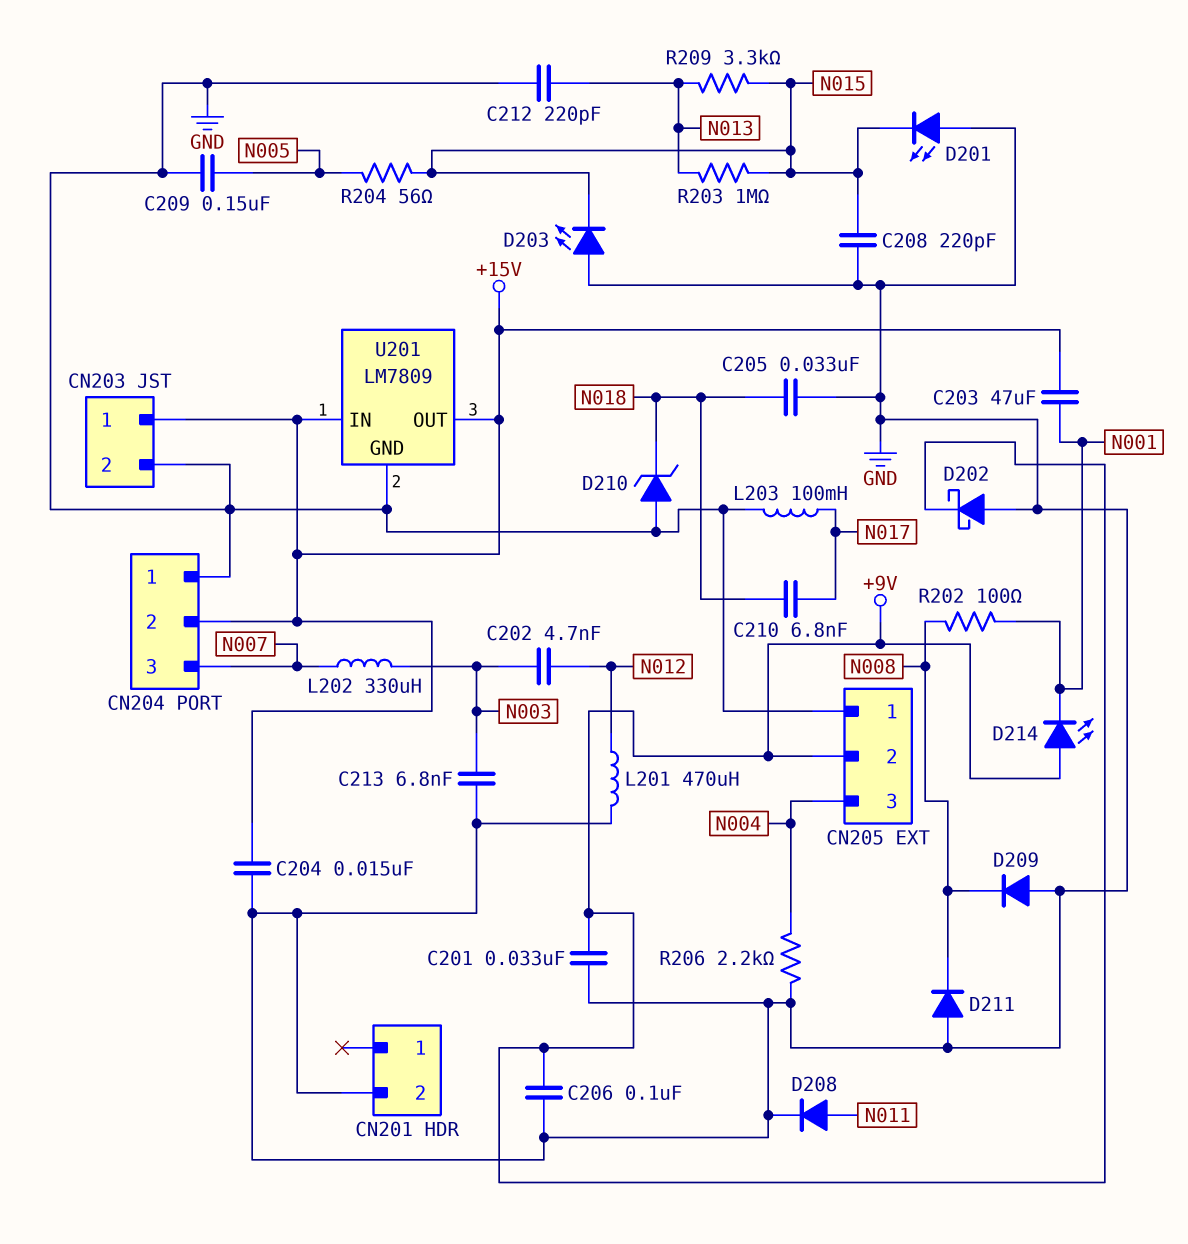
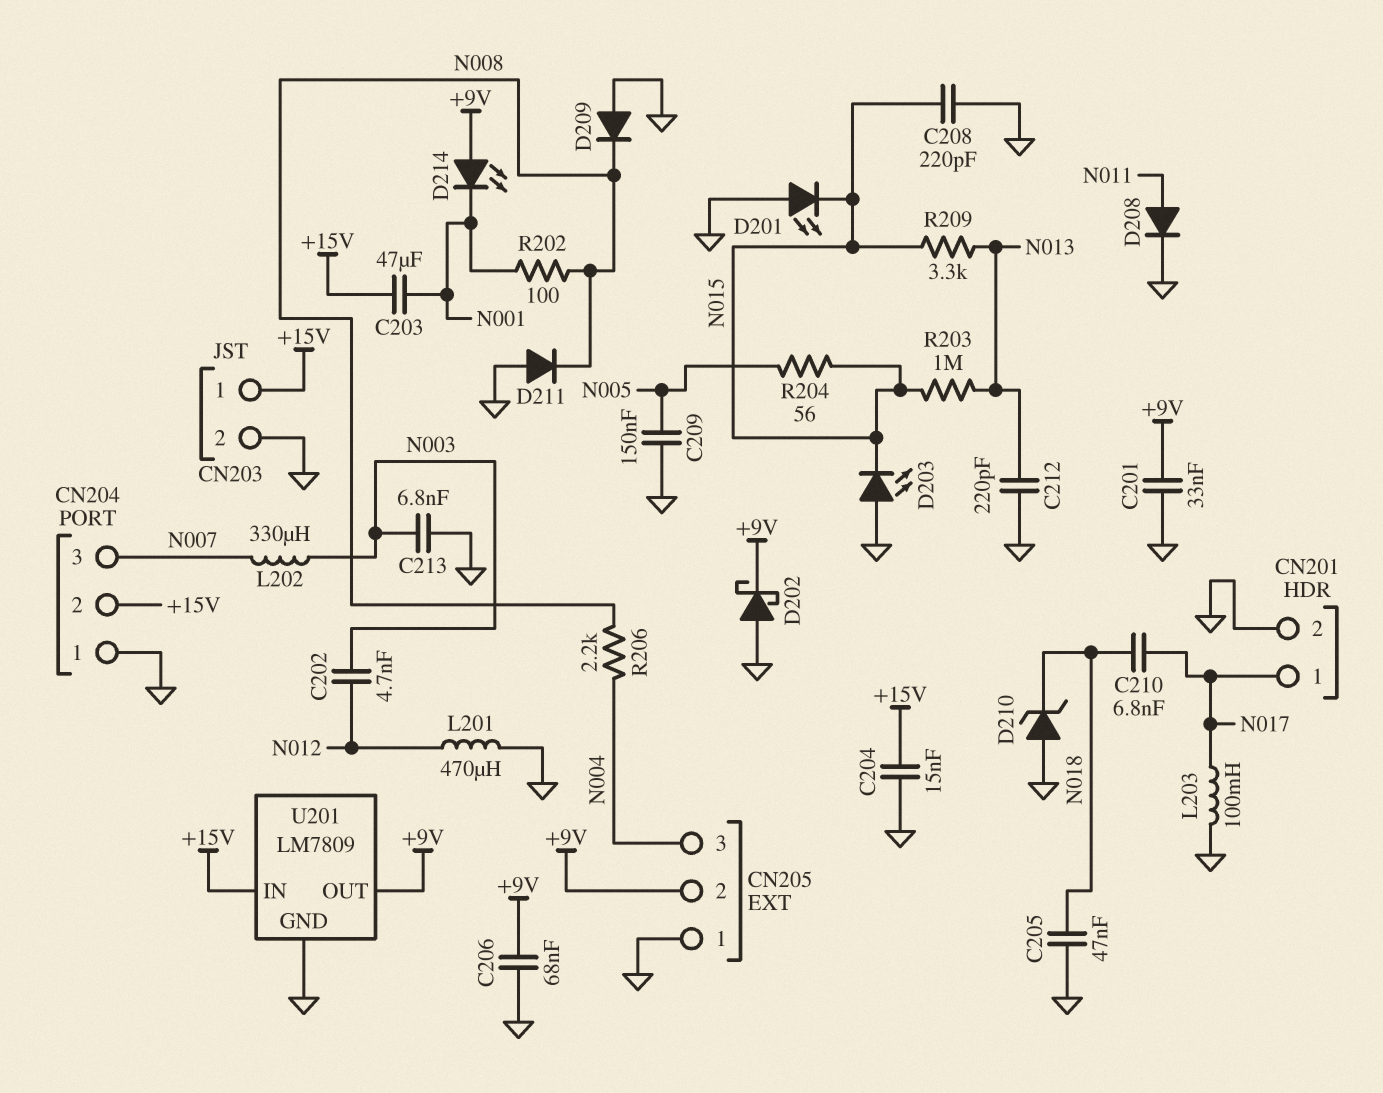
C205: 33nF (GND, N018) -> 47nF (GND, N018)
C206: 100nF (+9V, GND) -> 68nF (+9V, GND)
CN201 pin 1: none -> N017
R206: 2.2k (GND, N004) -> 2.2k (N004, N008)
U201 pin OUT: +15V -> +9V

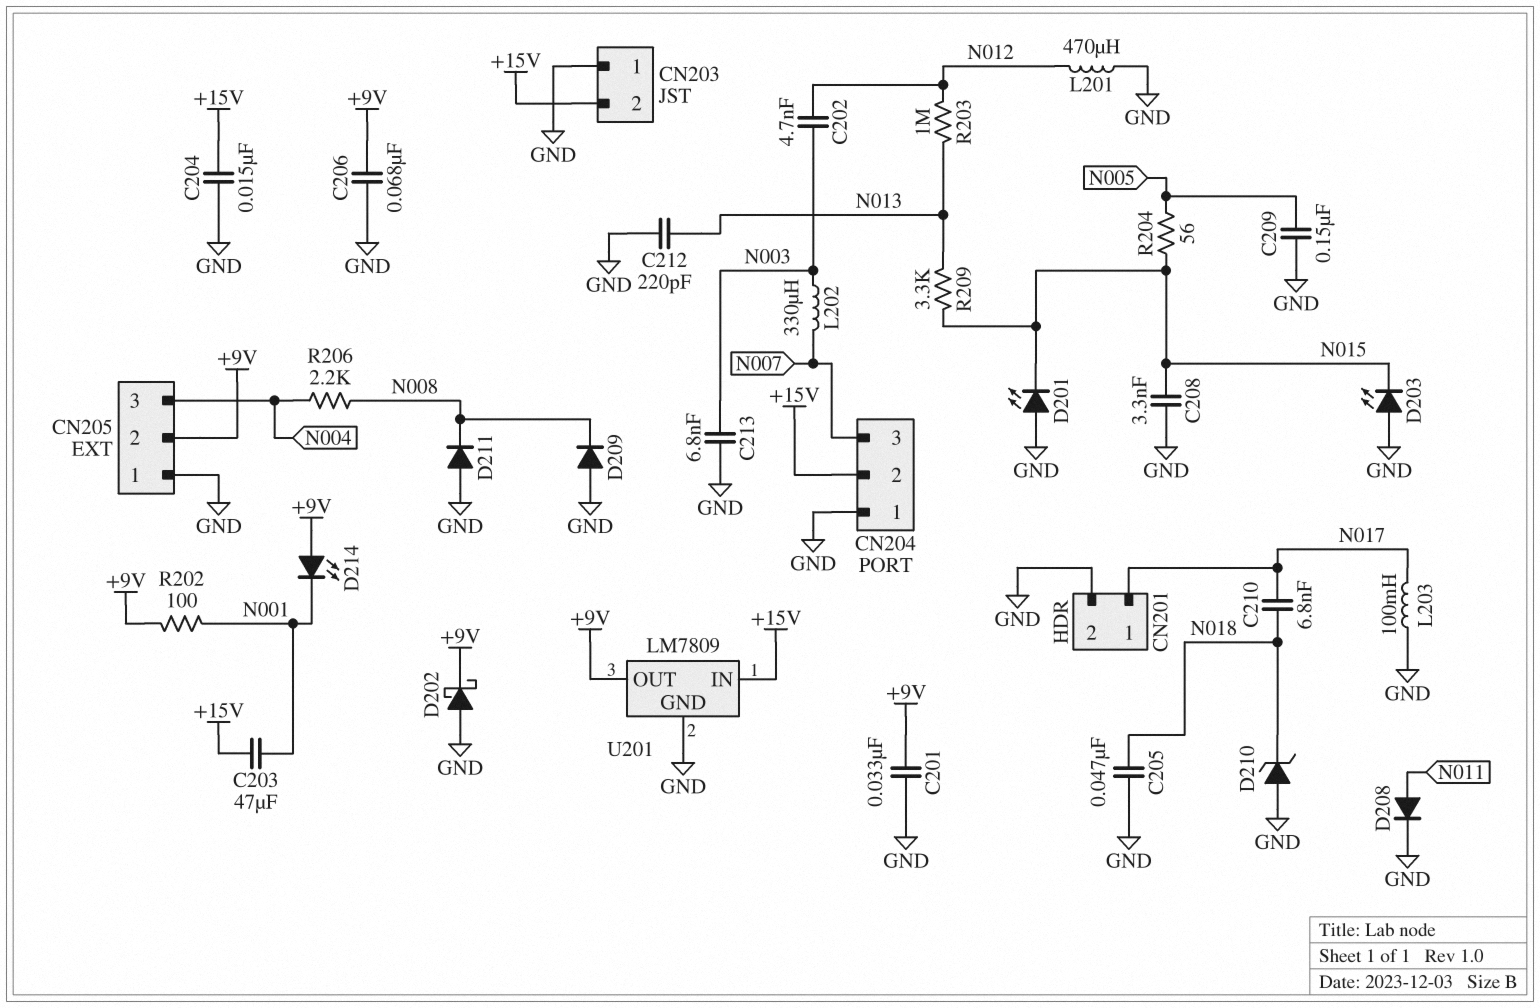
C208: 220pF (GND, N015) -> 3.3nF (GND, N015)
CN203 pin 1: +15V -> GND
CN203 pin 2: GND -> +15V
R202: 100 (N001, N008) -> 100 (+9V, N001)
R203: 1M (N013, N015) -> 1M (N012, N013)

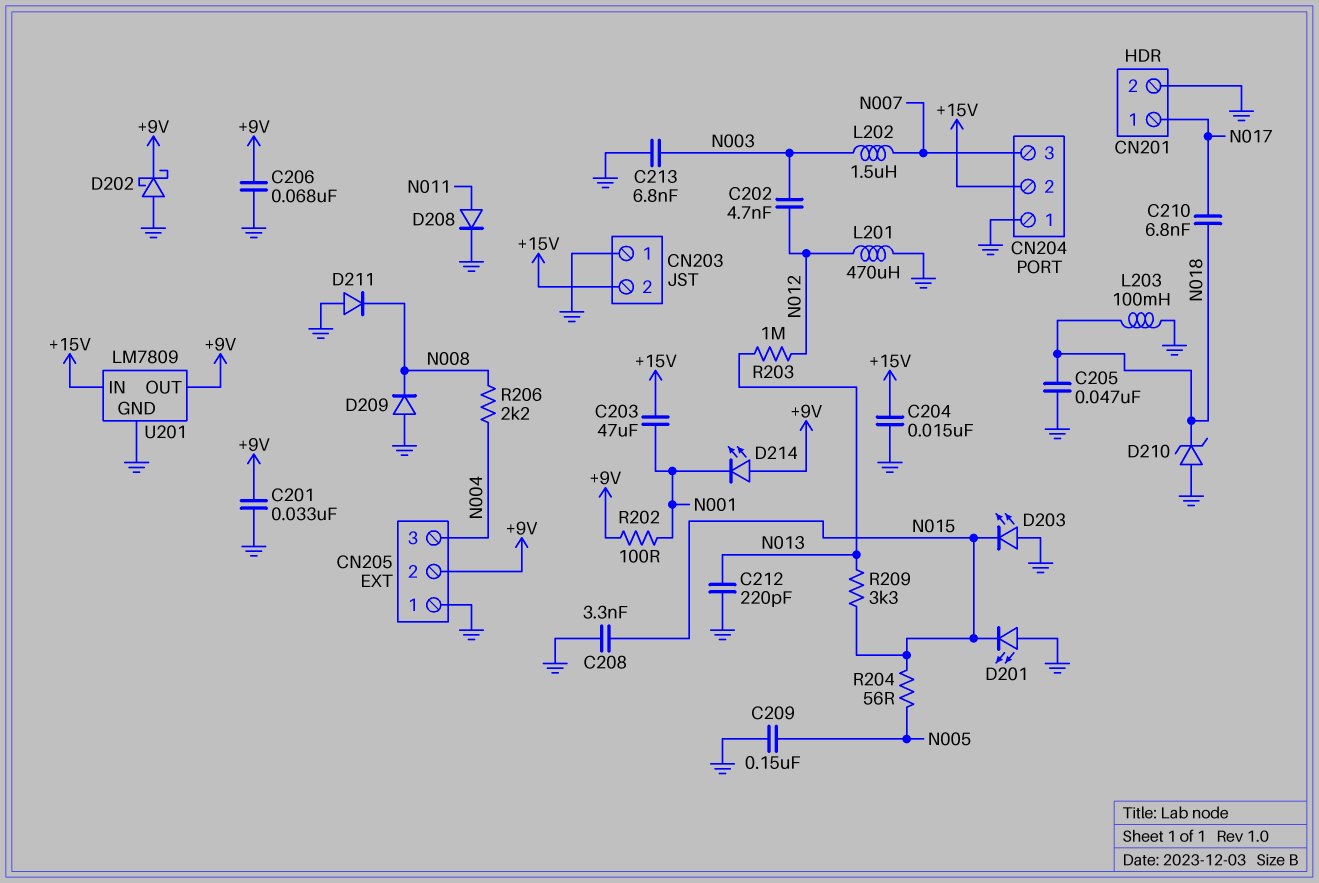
L202: 330uH (N003, N007) -> 1.5uH (N003, N007)
L203: 100mH (GND, N017) -> 100mH (GND, N018)

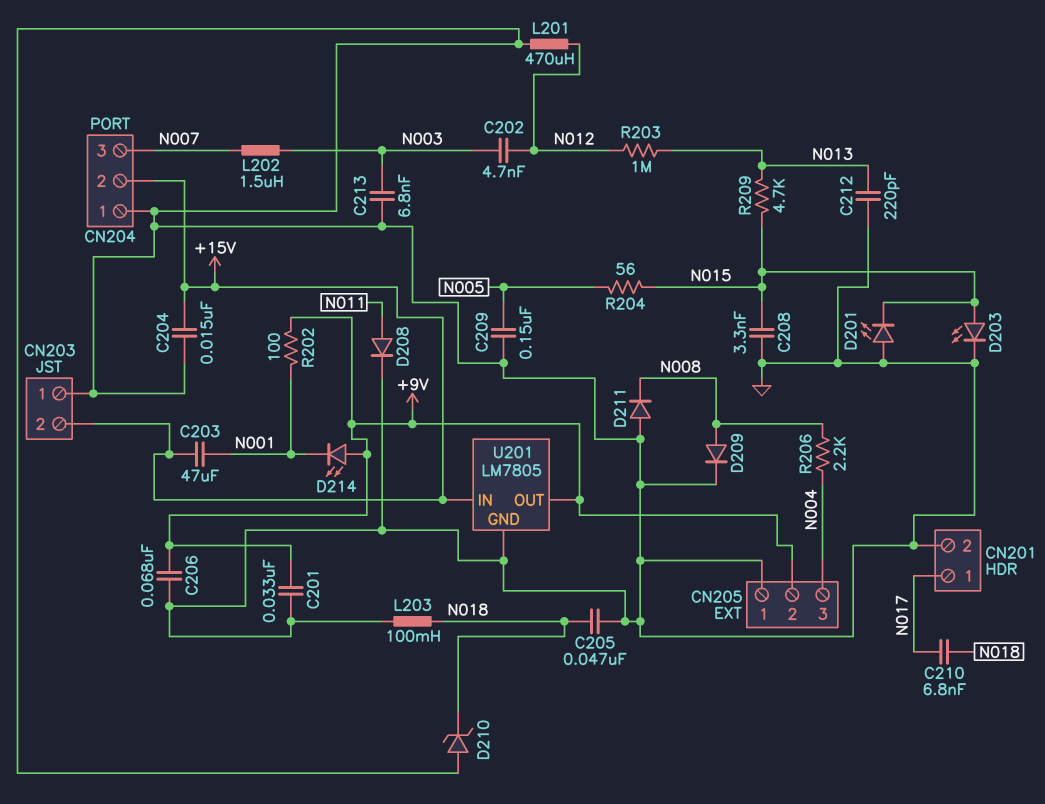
D202: schottky (A GND, K +9V) -> none
D203: LED (A GND, K N015) -> LED (A N015, K GND)
D209: diode (A GND, K N008) -> diode (A N008, K GND)
R209: 3.3k (N013, N015) -> 4.7k (N013, N015)
U201: LM7809 -> LM7805

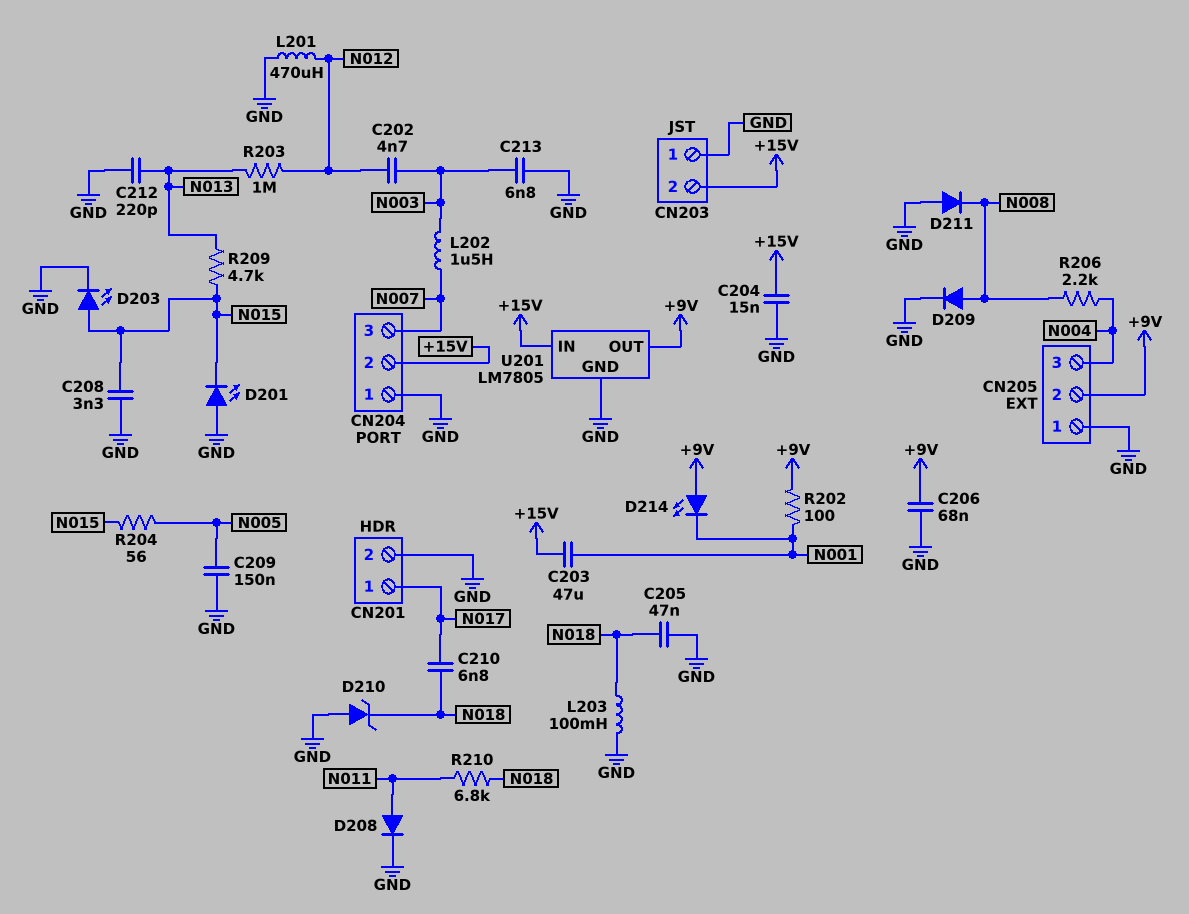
C201: 33nF (+9V, GND) -> none
R210: none -> 6.8k (N011, N018)

